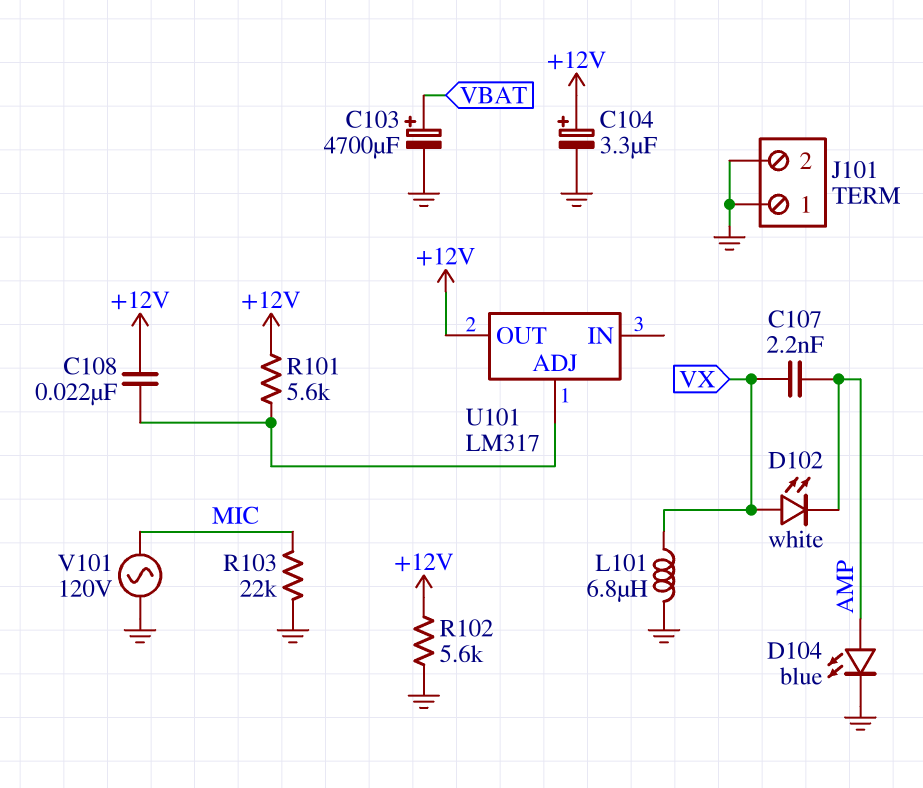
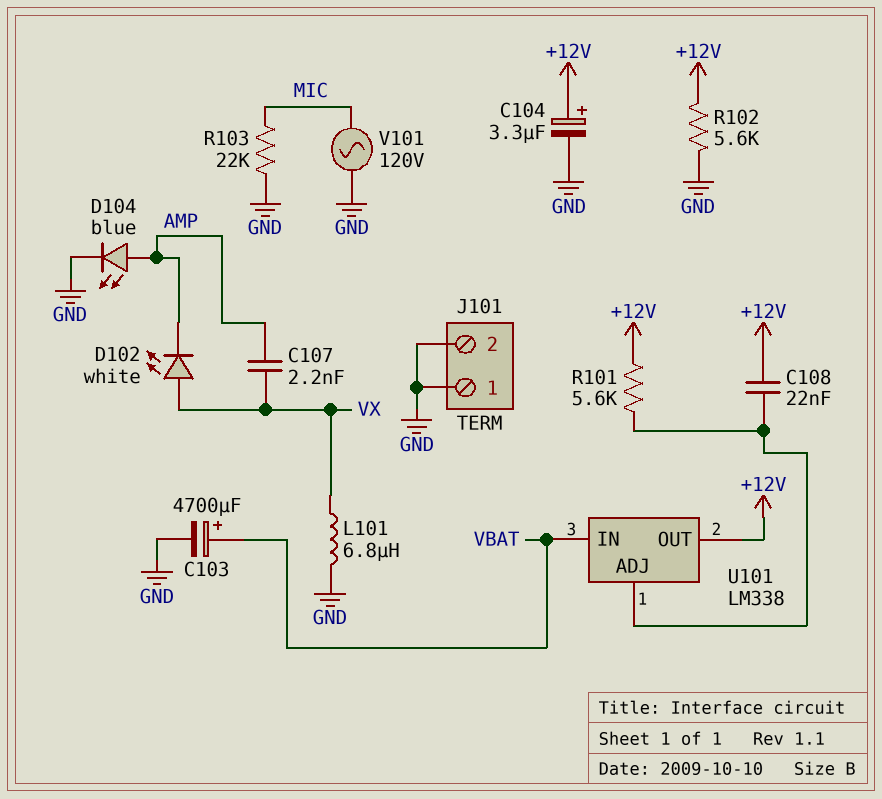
U101: LM317 -> LM338
U101 pin IN: none -> VBAT

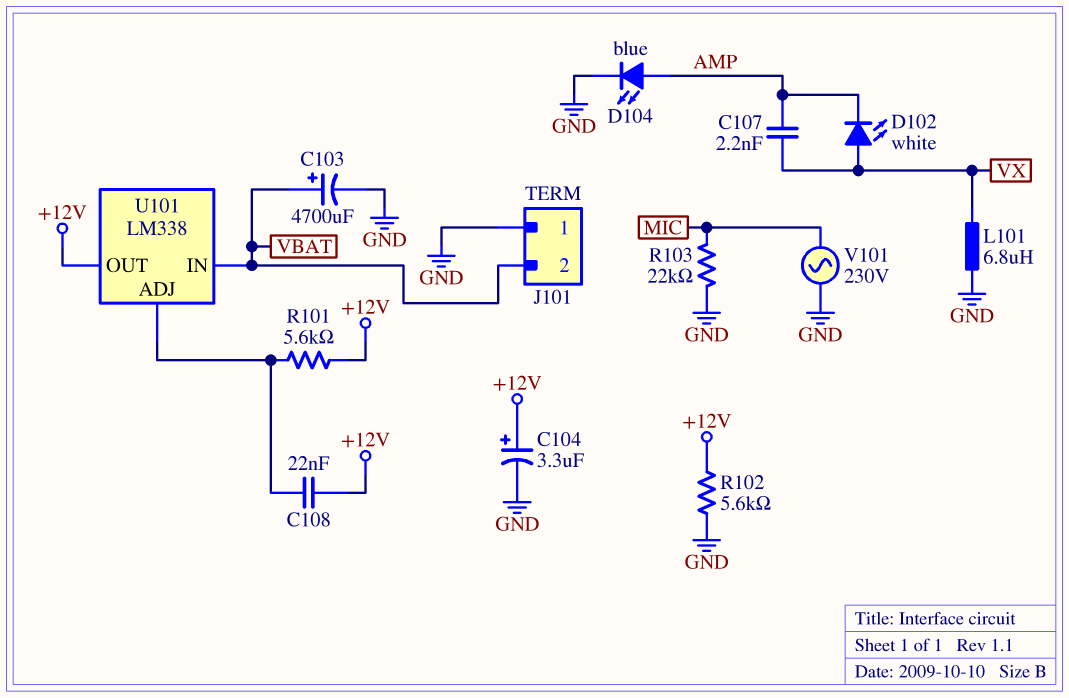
J101 pin 2: GND -> VBAT
V101: AC 120V (GND, MIC) -> AC 230V (GND, MIC)

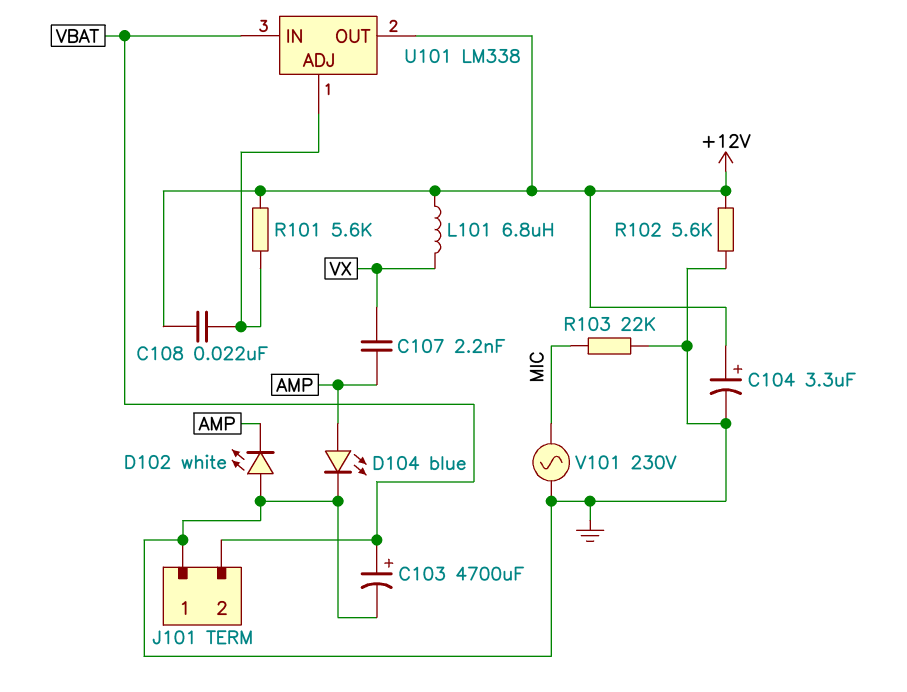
D102: LED white (A VX, K AMP) -> LED white (A GND, K AMP)
L101: 6.8uH (GND, VX) -> 6.8uH (+12V, VX)

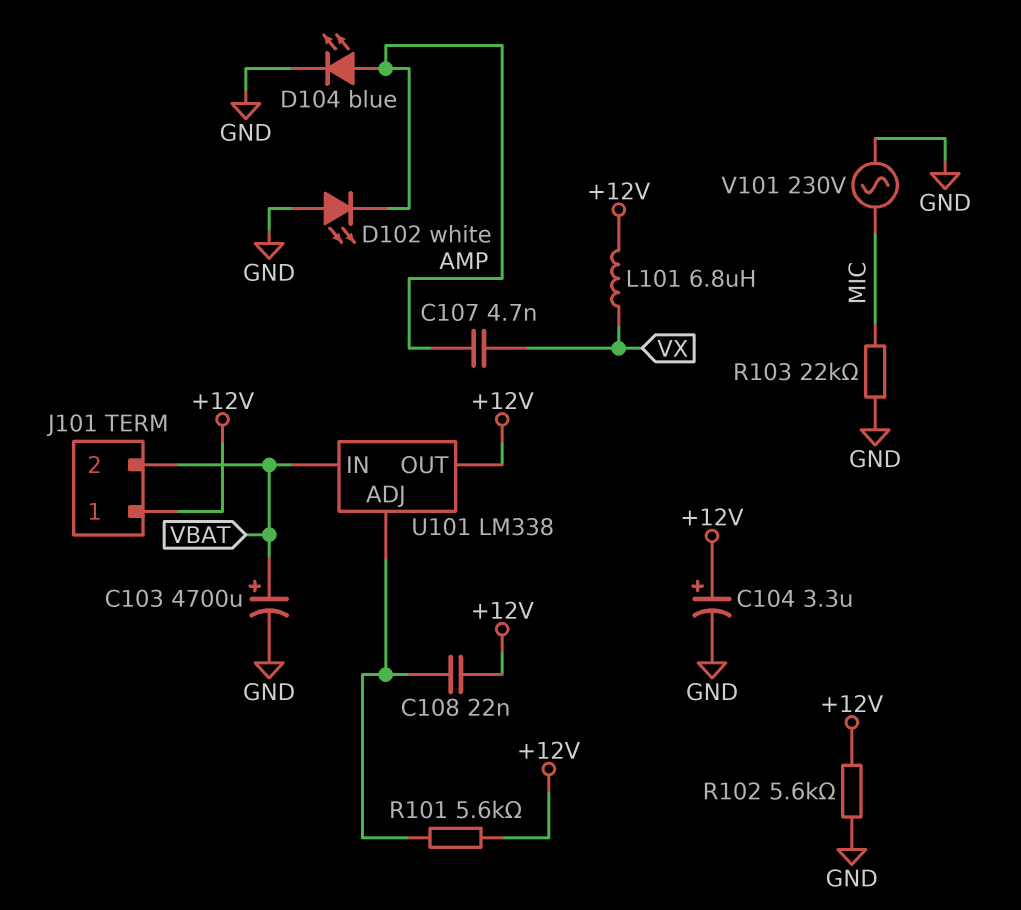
C107: 2.2nF (AMP, VX) -> 4.7nF (AMP, VX)
J101 pin 1: GND -> +12V

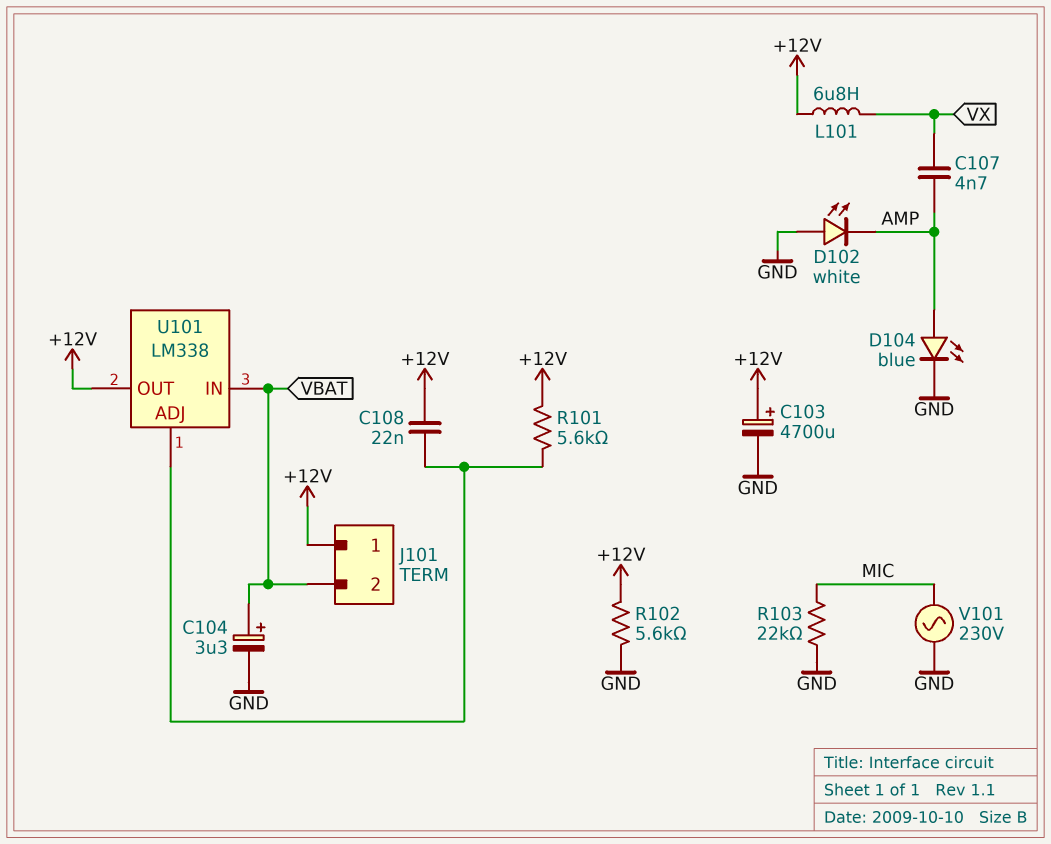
C103: 4700uF (plus VBAT, minus GND) -> 4700uF (plus +12V, minus GND)
C104: 3.3uF (plus +12V, minus GND) -> 3.3uF (plus VBAT, minus GND)

